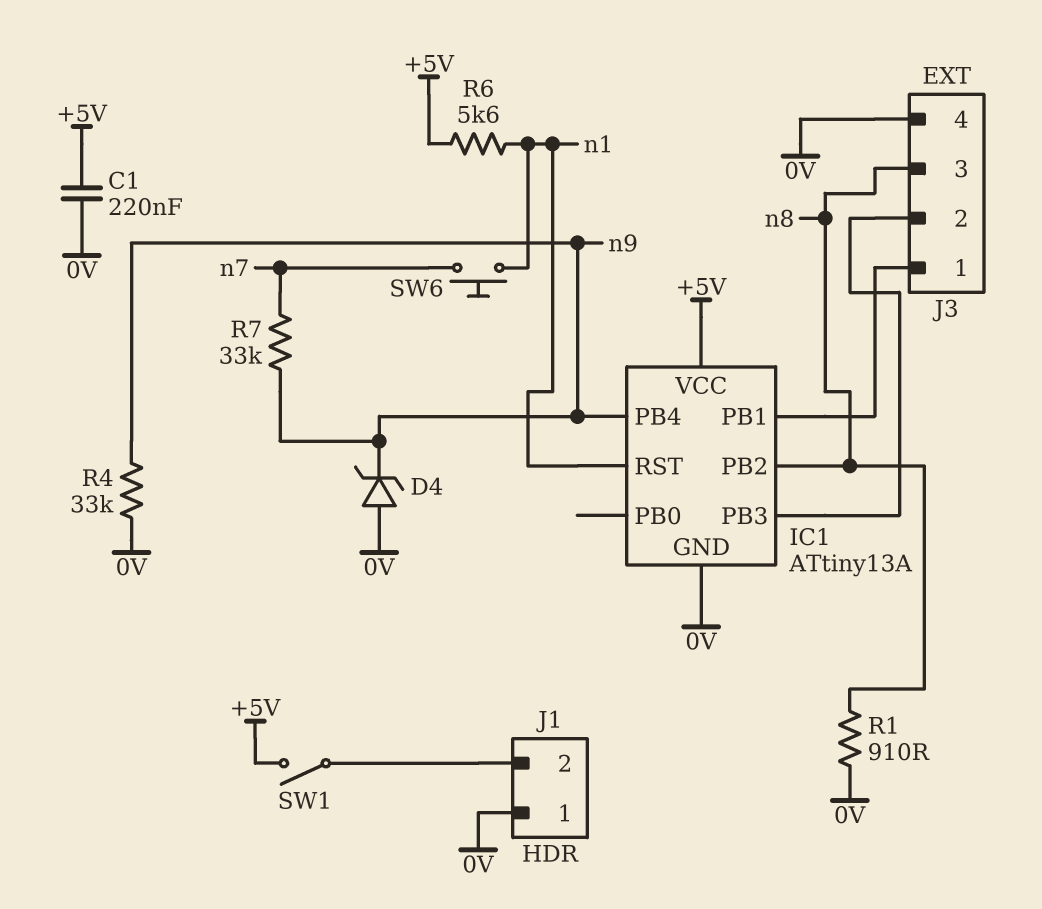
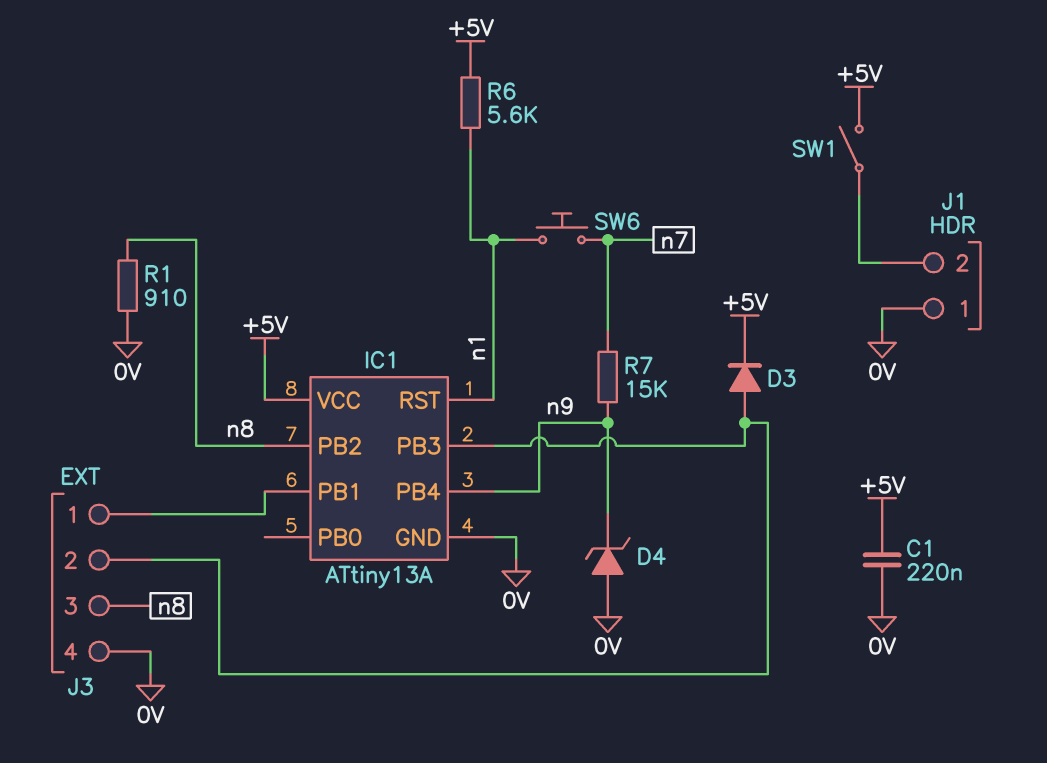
D3: none -> diode (A IC1/PB3, K +5V)
R4: 33k (0V, n9) -> none
R7: 33k (n7, n9) -> 15k (n7, n9)

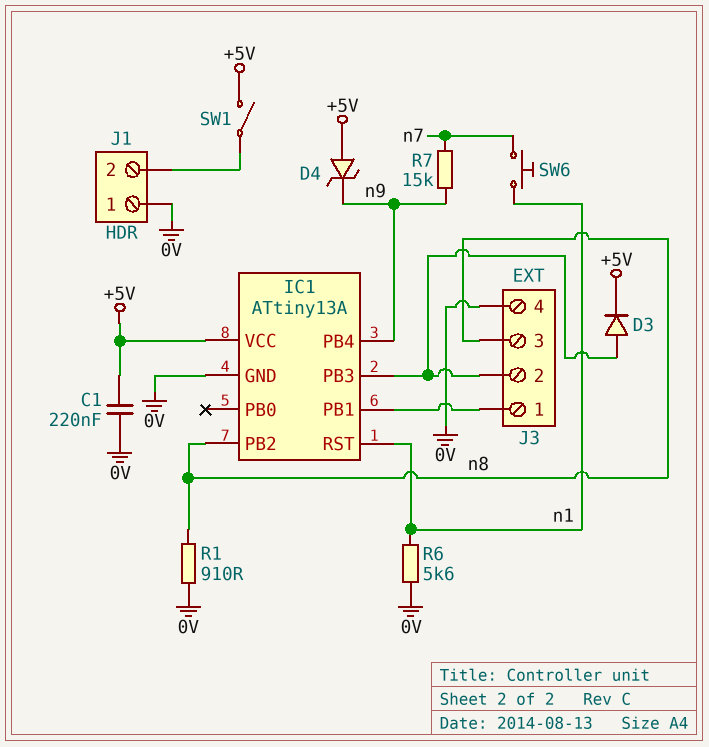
D4: zener (A 0V, K n9) -> zener (A +5V, K n9)
R6: 5.6k (+5V, n1) -> 5.6k (0V, n1)

